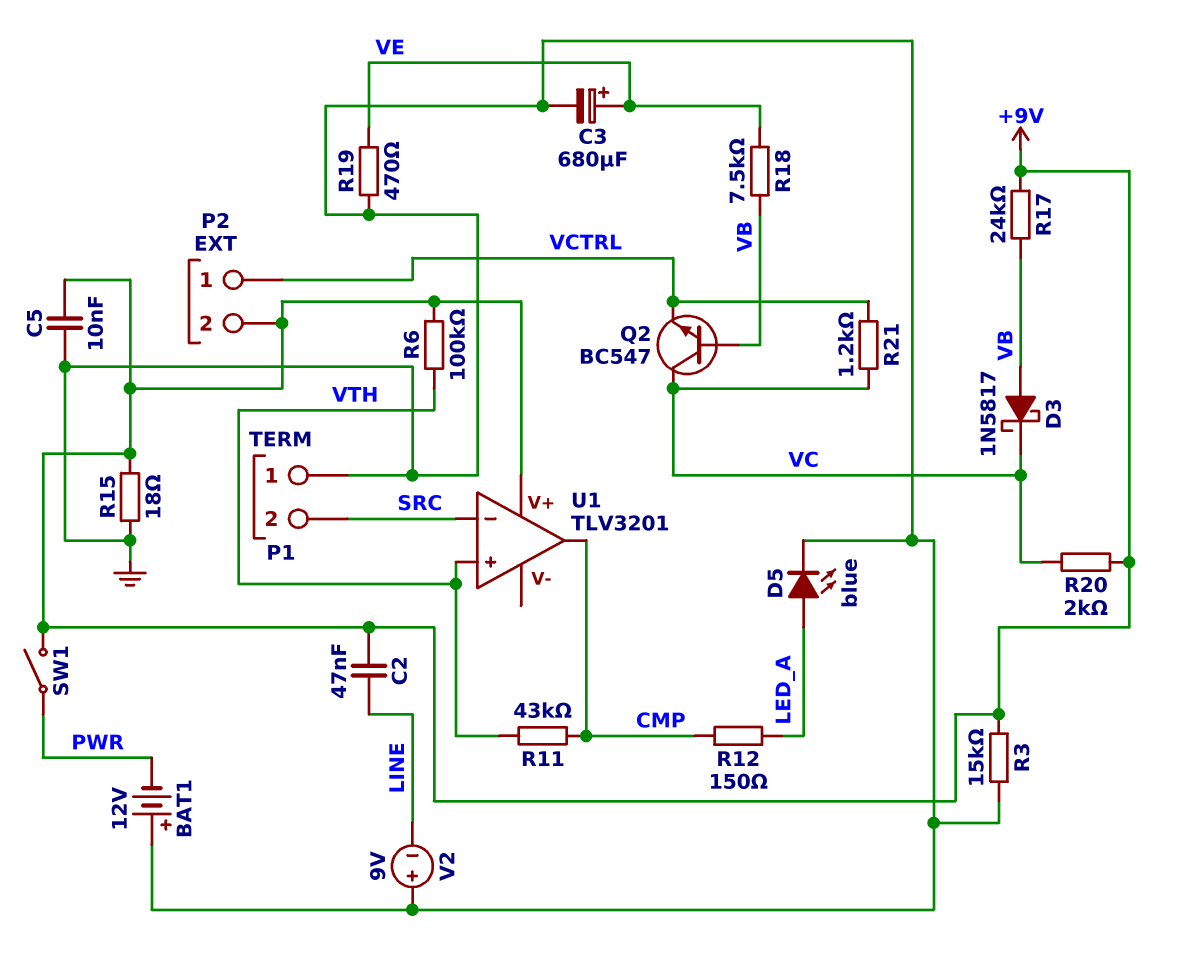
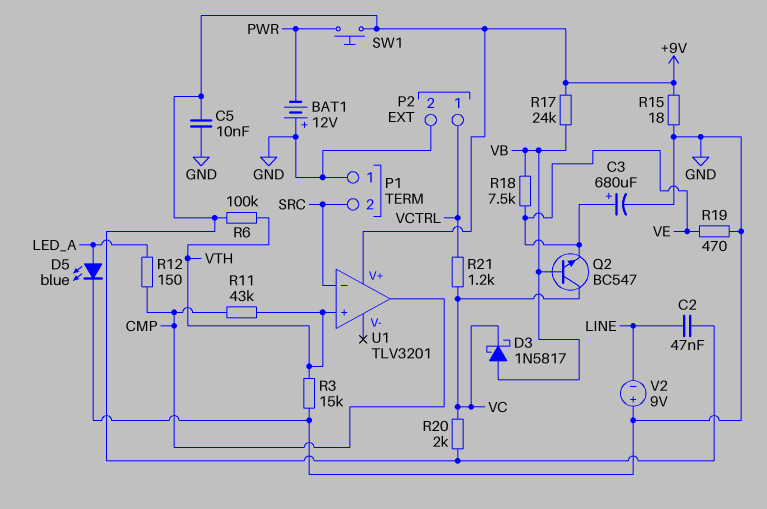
P2 pin 2: +9V -> GND
Q2: NPN BC547 (B VB, C VC, E VCTRL) -> NPN BC547 (B VB, C VC, E VE)
R3: 15k (+9V, GND) -> 15k (GND, VTH)
SW1: switch (+9V, PWR) -> button (+9V, PWR)

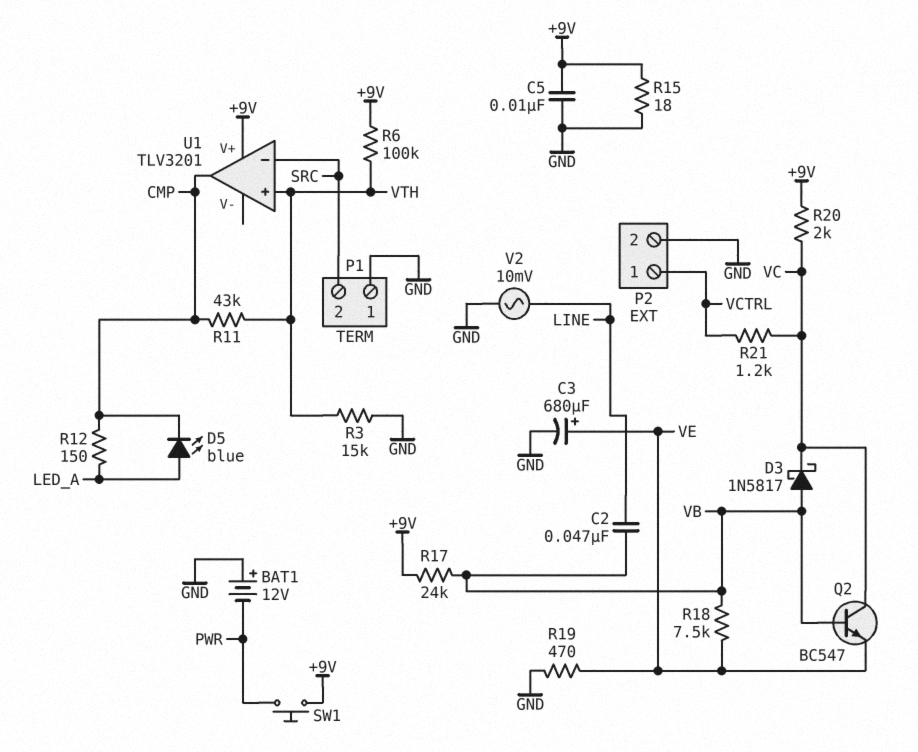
C2: 47nF (+9V, LINE) -> 47nF (LINE, VB)
D5: LED blue (A LED_A, K GND) -> LED blue (A LED_A, K CMP)
V2: 9V (plus GND, minus LINE) -> AC 10mV (GND, LINE)

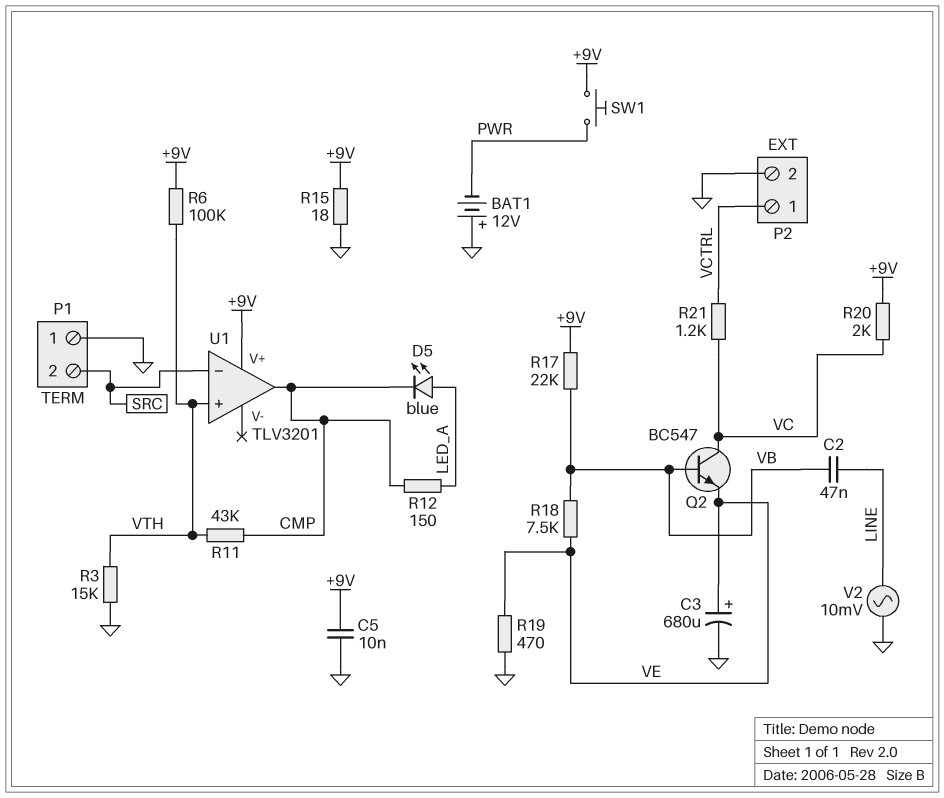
D3: schottky 1N5817 (A VB, K VC) -> none
R17: 24k (+9V, VB) -> 22k (+9V, VB)

